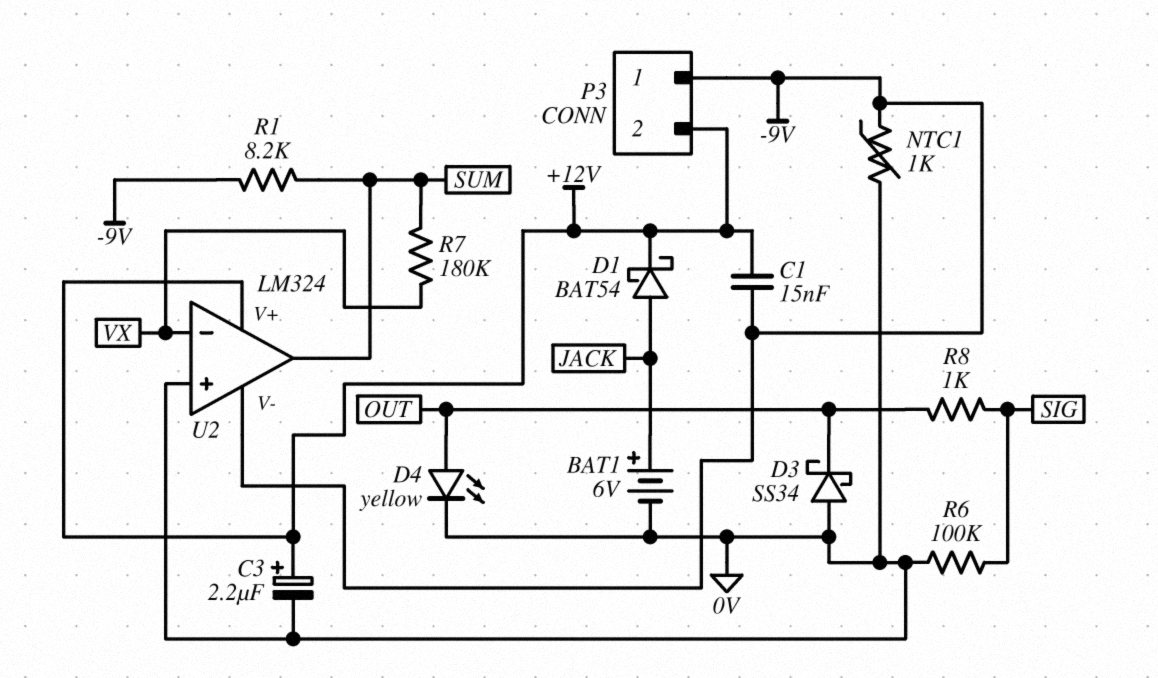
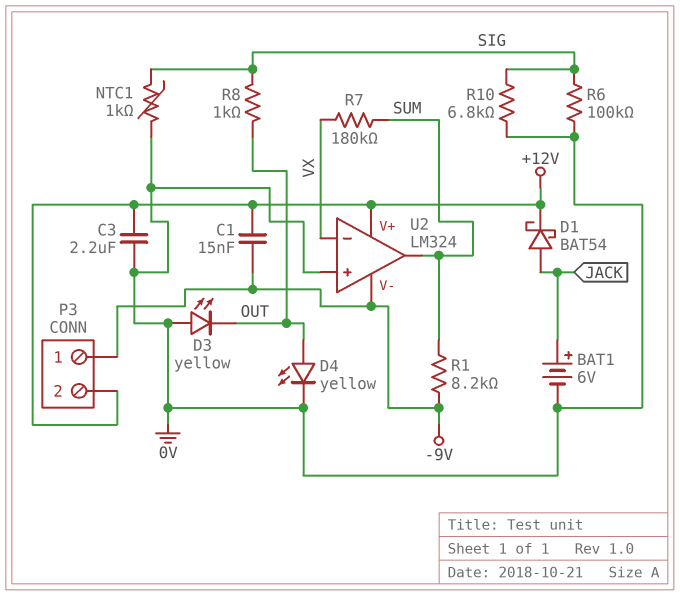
C3: 2.2uF (plus +12V, minus 0V) -> 2.2uF (+12V, 0V)
D3: schottky SS34 (A 0V, K OUT) -> LED yellow (A 0V, K OUT)
NTC1: 1k (-9V, 0V) -> 1k (0V, SIG)
R10: none -> 6.8k (0V, SIG)

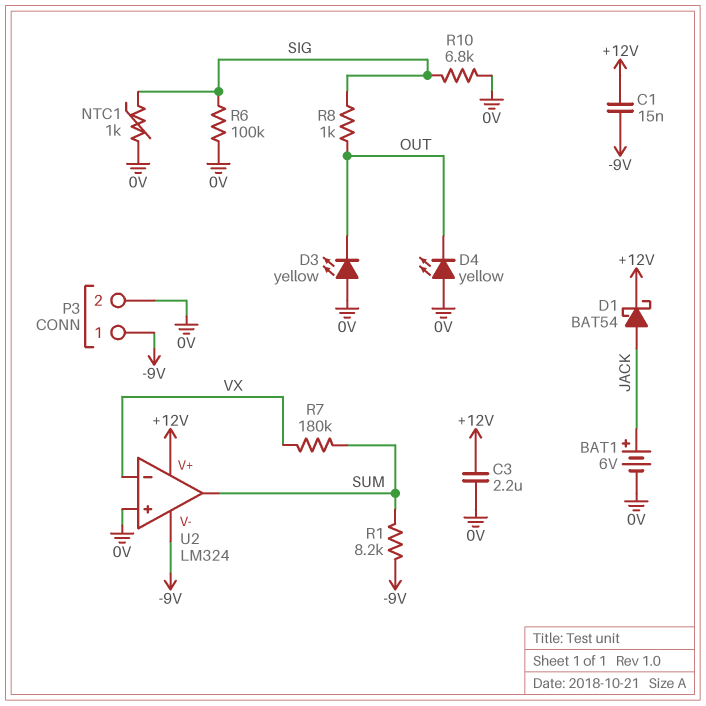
D4: LED yellow (A OUT, K 0V) -> LED yellow (A 0V, K OUT)
P3 pin 2: +12V -> 0V

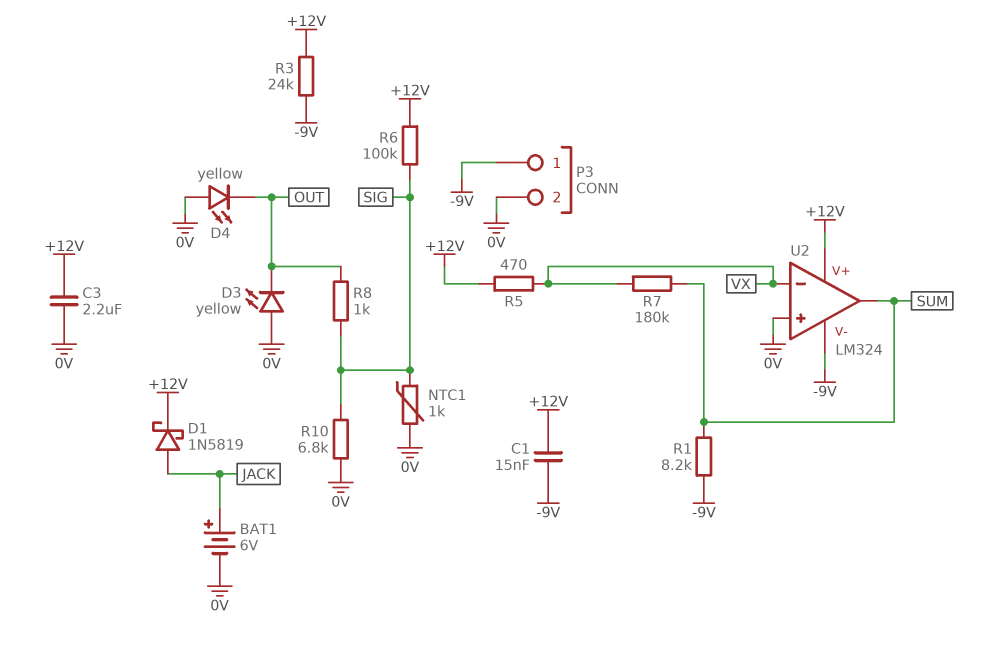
D1: schottky BAT54 (A JACK, K +12V) -> schottky 1N5819 (A JACK, K +12V)
R3: none -> 24k (+12V, -9V)
R5: none -> 470 (+12V, VX)
R6: 100k (0V, SIG) -> 100k (+12V, SIG)

